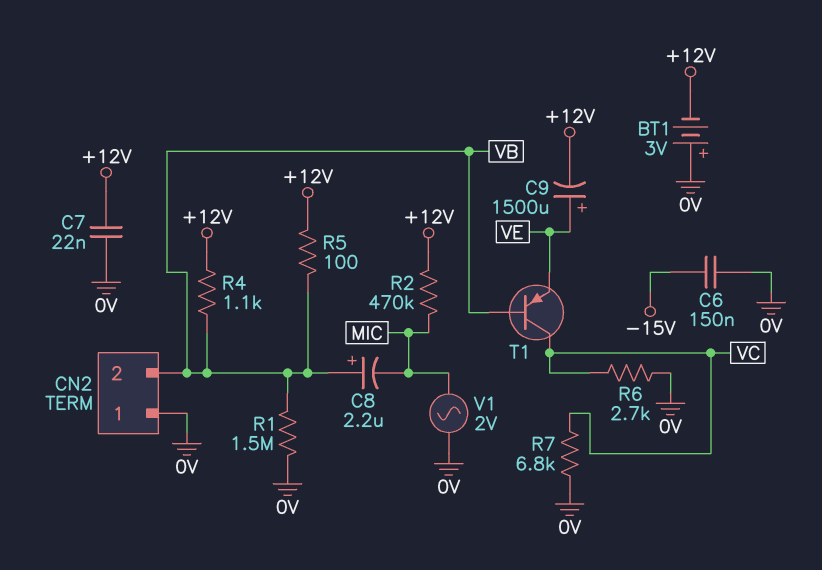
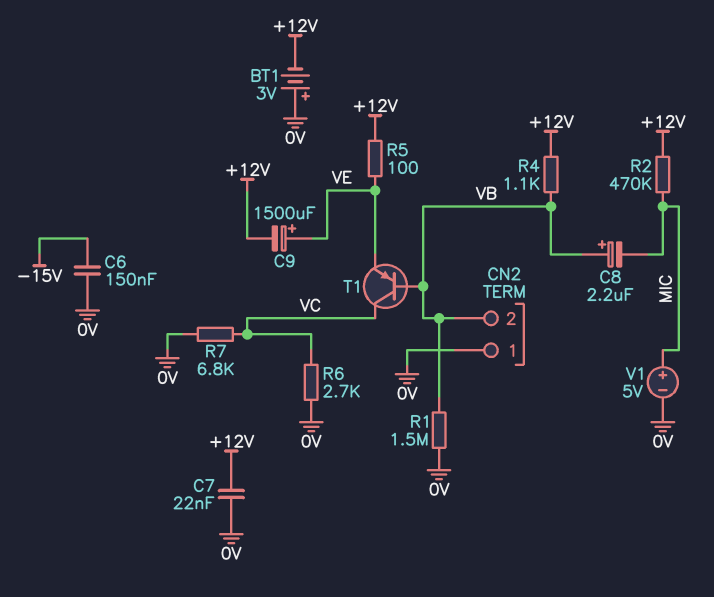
R5: 100 (+12V, VB) -> 100 (+12V, VE)
V1: AC 2V (0V, MIC) -> 5V (plus MIC, minus 0V)

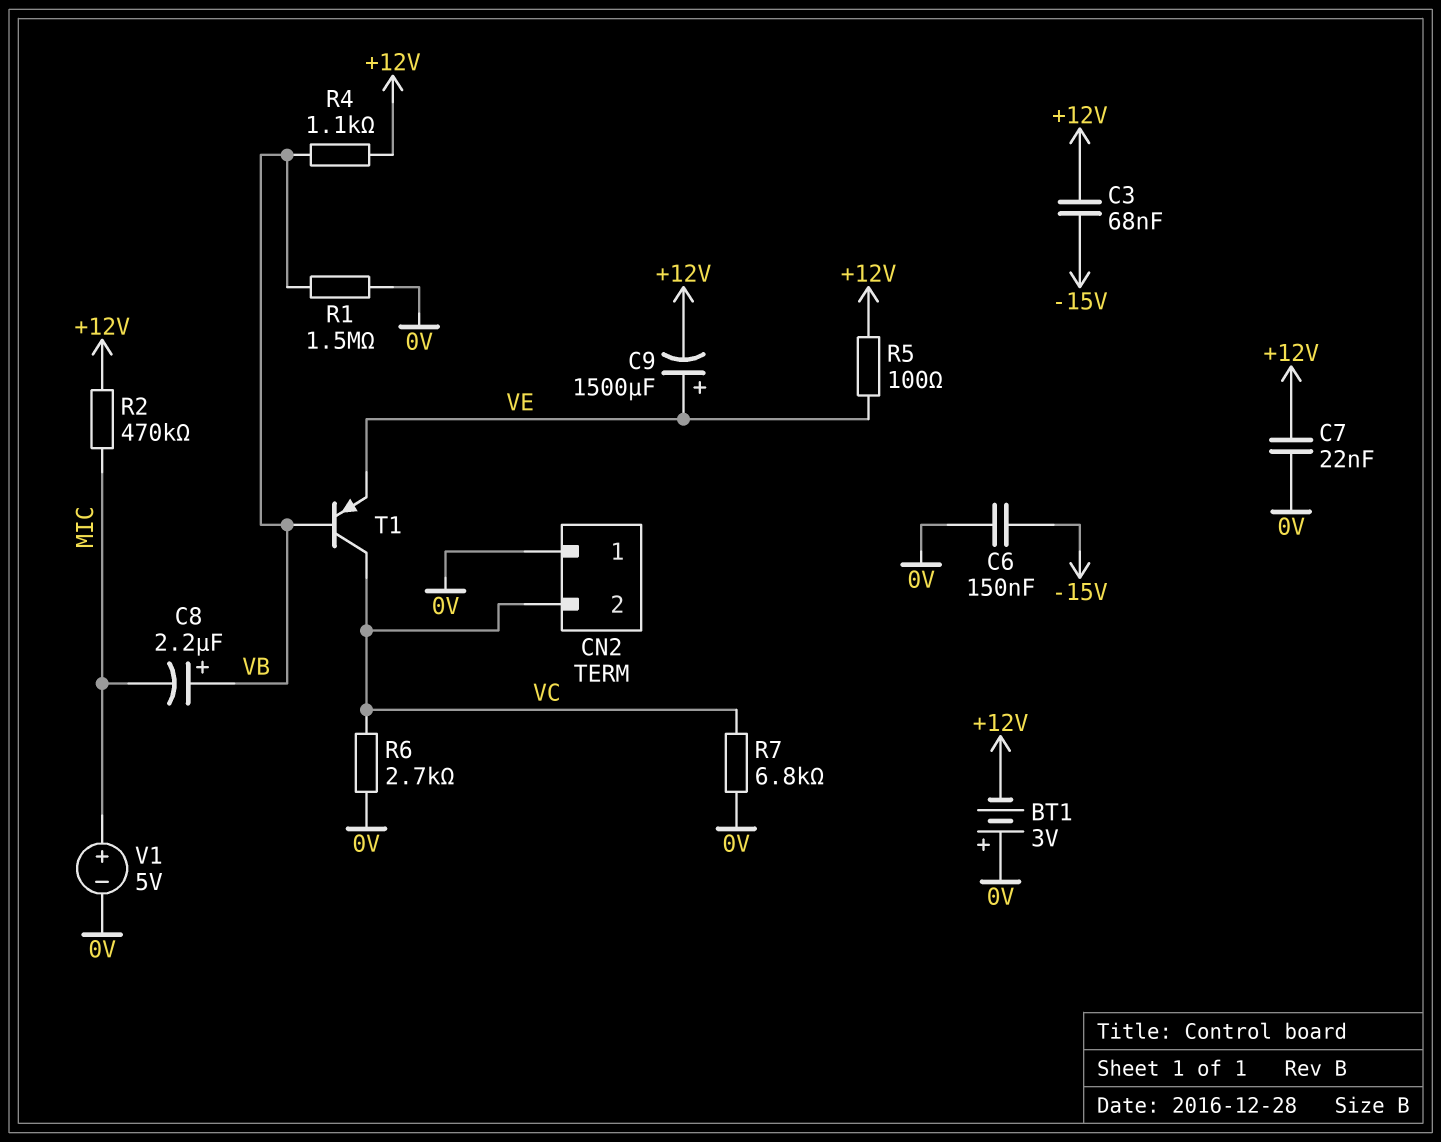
C3: none -> 68nF (+12V, -15V)
CN2 pin 2: VB -> VC

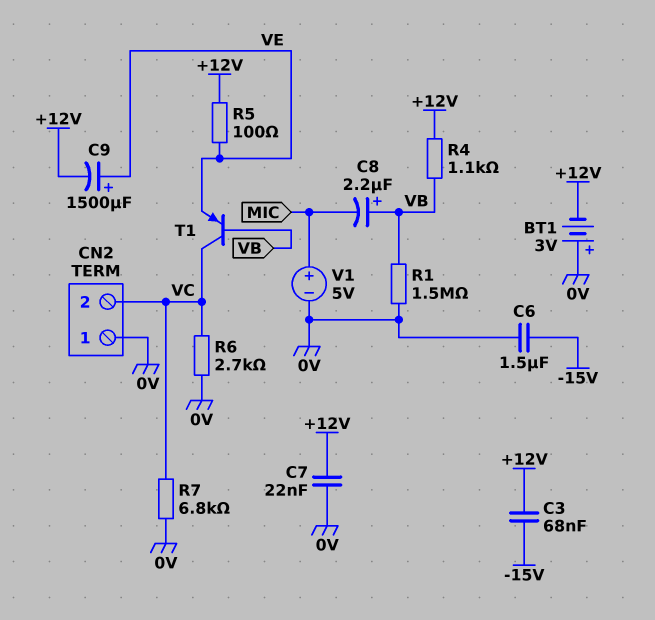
C6: 150nF (-15V, 0V) -> 1.5uF (-15V, 0V)
R2: 470k (+12V, MIC) -> none

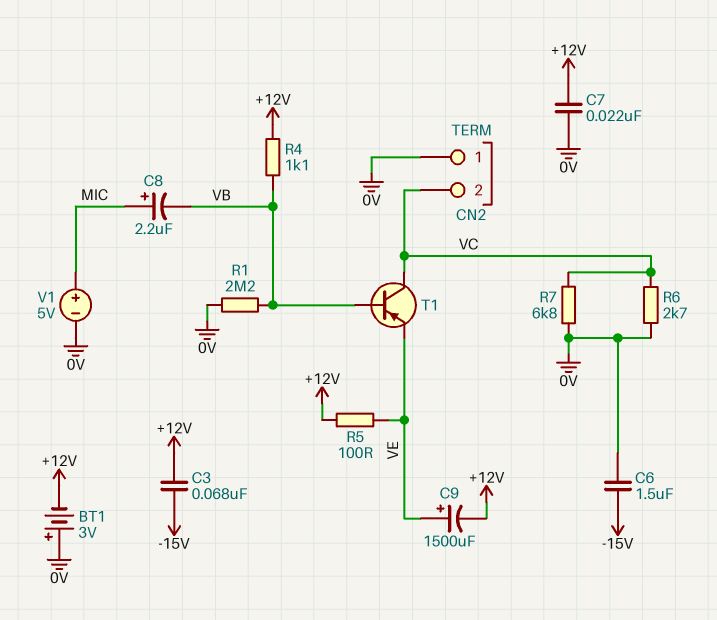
C8: 2.2uF (plus VB, minus MIC) -> 2.2uF (plus MIC, minus VB)
R1: 1.5M (0V, VB) -> 2.2M (0V, VB)

